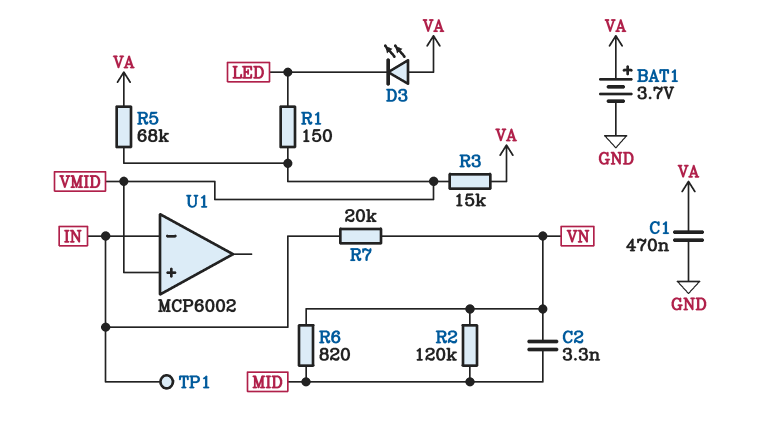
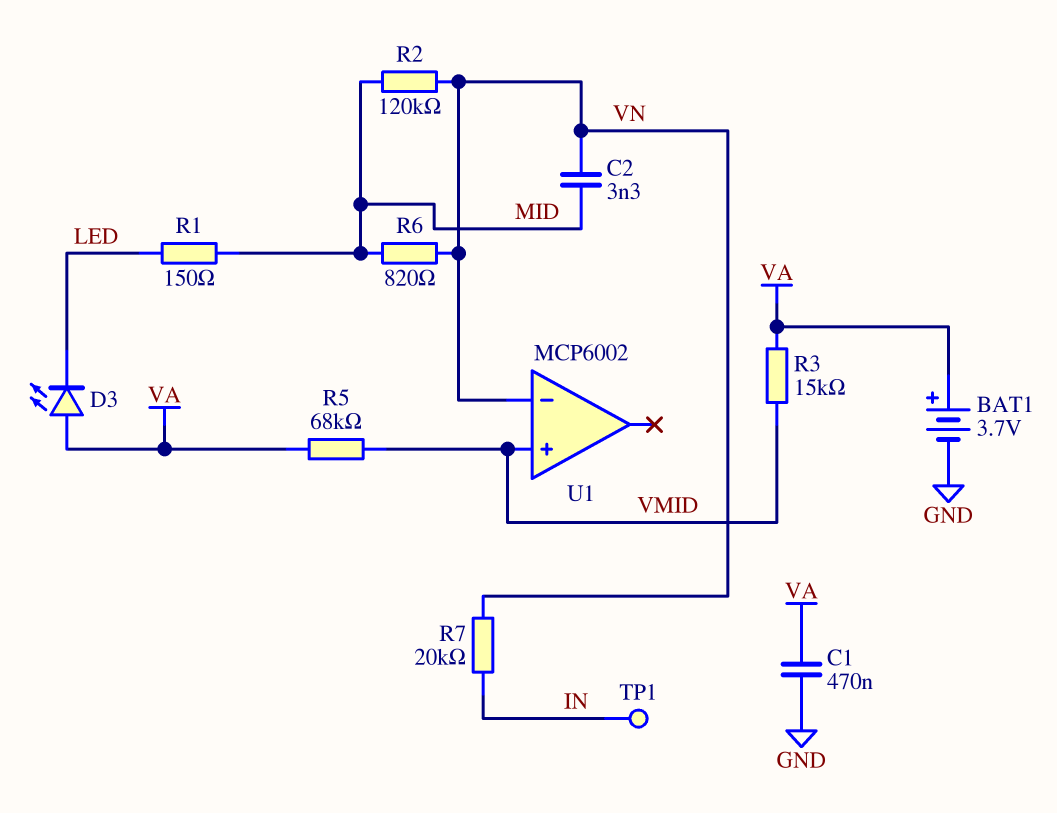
R1: 150 (LED, VMID) -> 150 (LED, MID)
U1 pin in-: IN -> VN

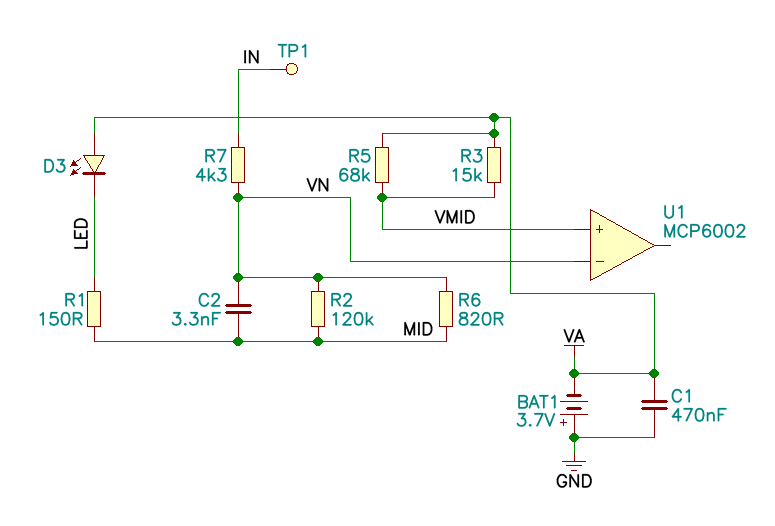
BAT1: 3.7V (plus VA, minus GND) -> 3.7V (plus GND, minus VA)
R7: 20k (IN, VN) -> 4.3k (IN, VN)

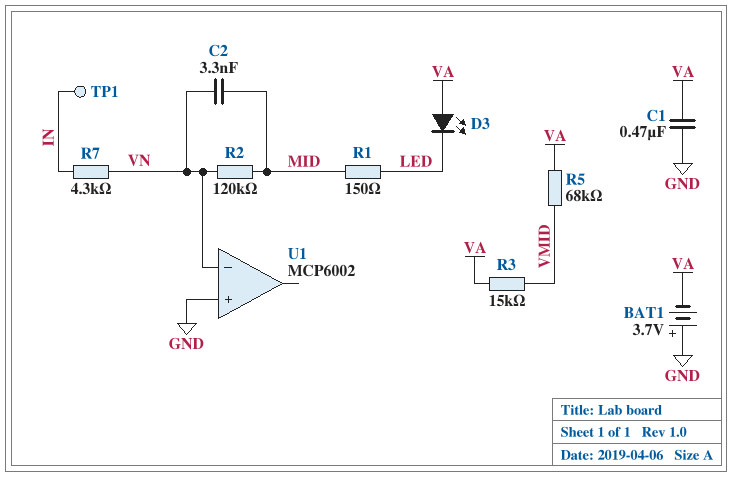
R6: 820 (MID, VN) -> none
U1 pin in+: VMID -> GND

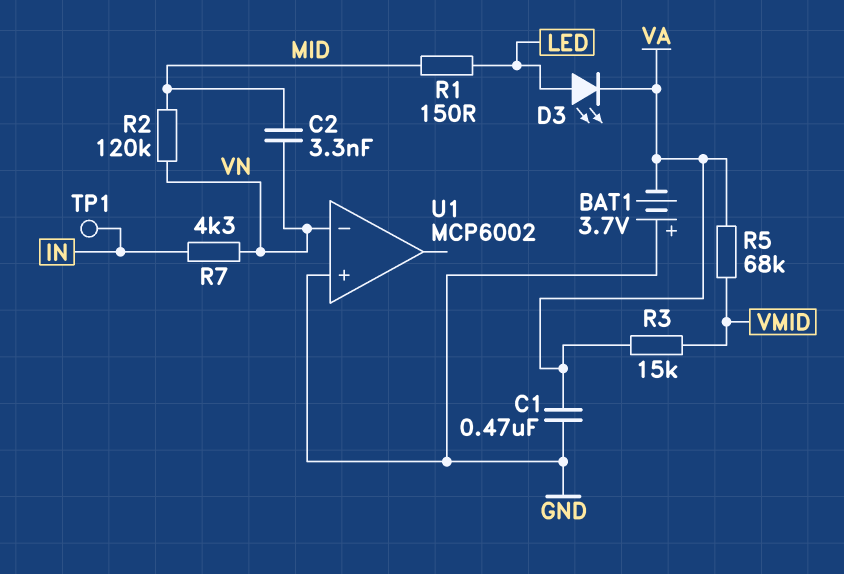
D3: LED (A VA, K LED) -> LED (A LED, K VA)

